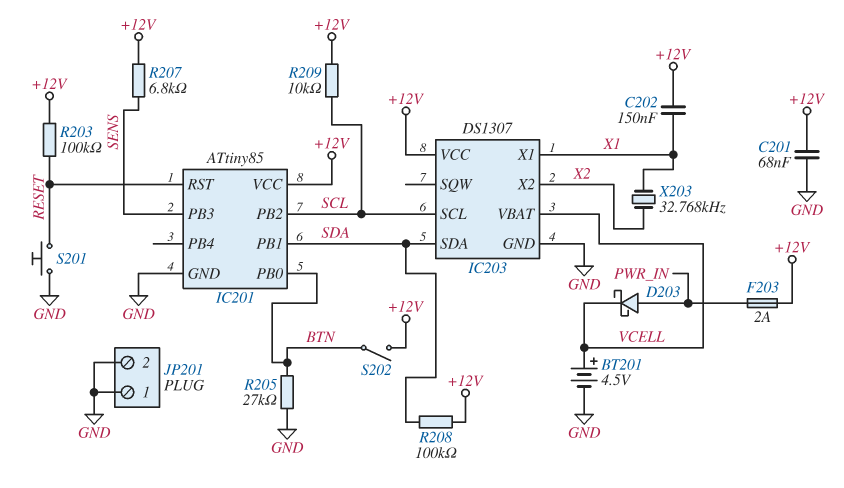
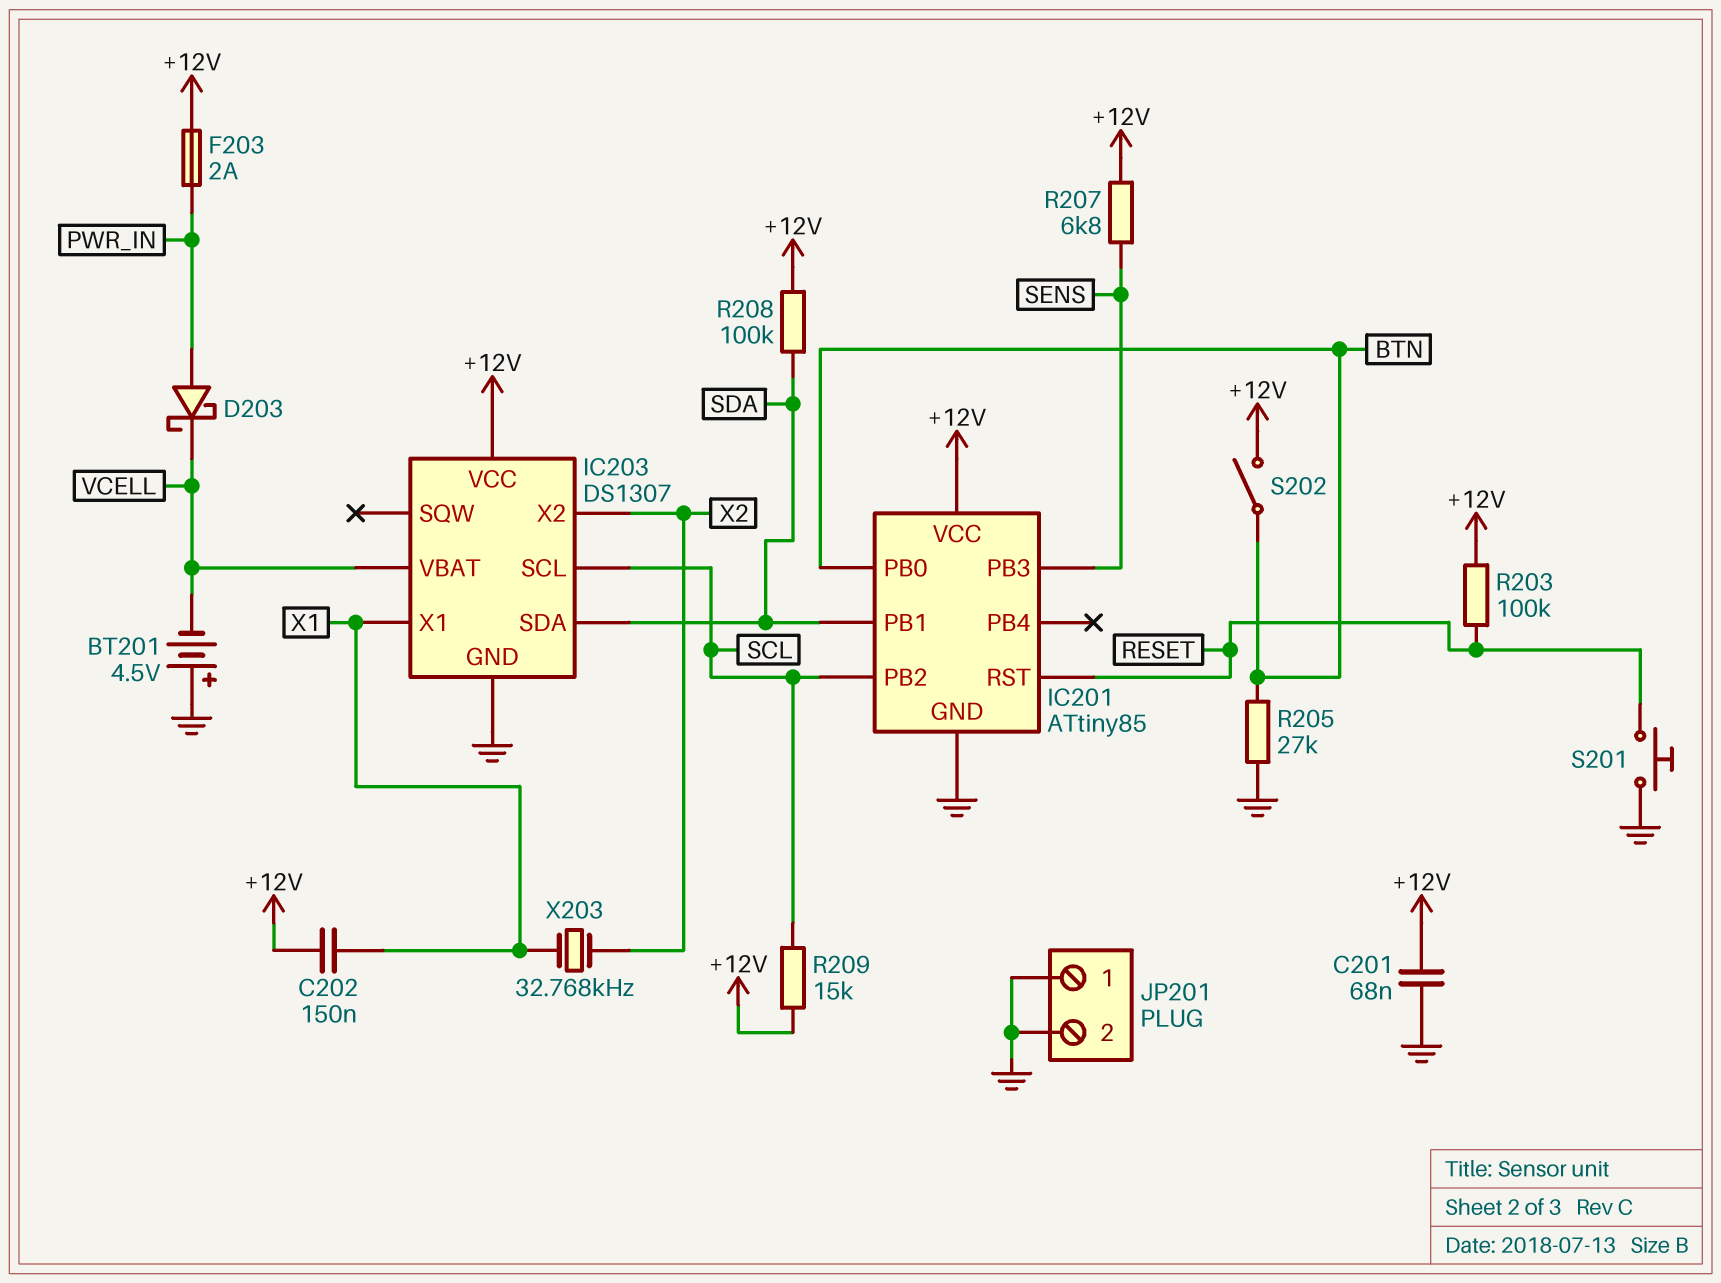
BT201: 4.5V (plus VCELL, minus GND) -> 4.5V (plus GND, minus VCELL)
R209: 10k (+12V, SCL) -> 15k (+12V, SCL)

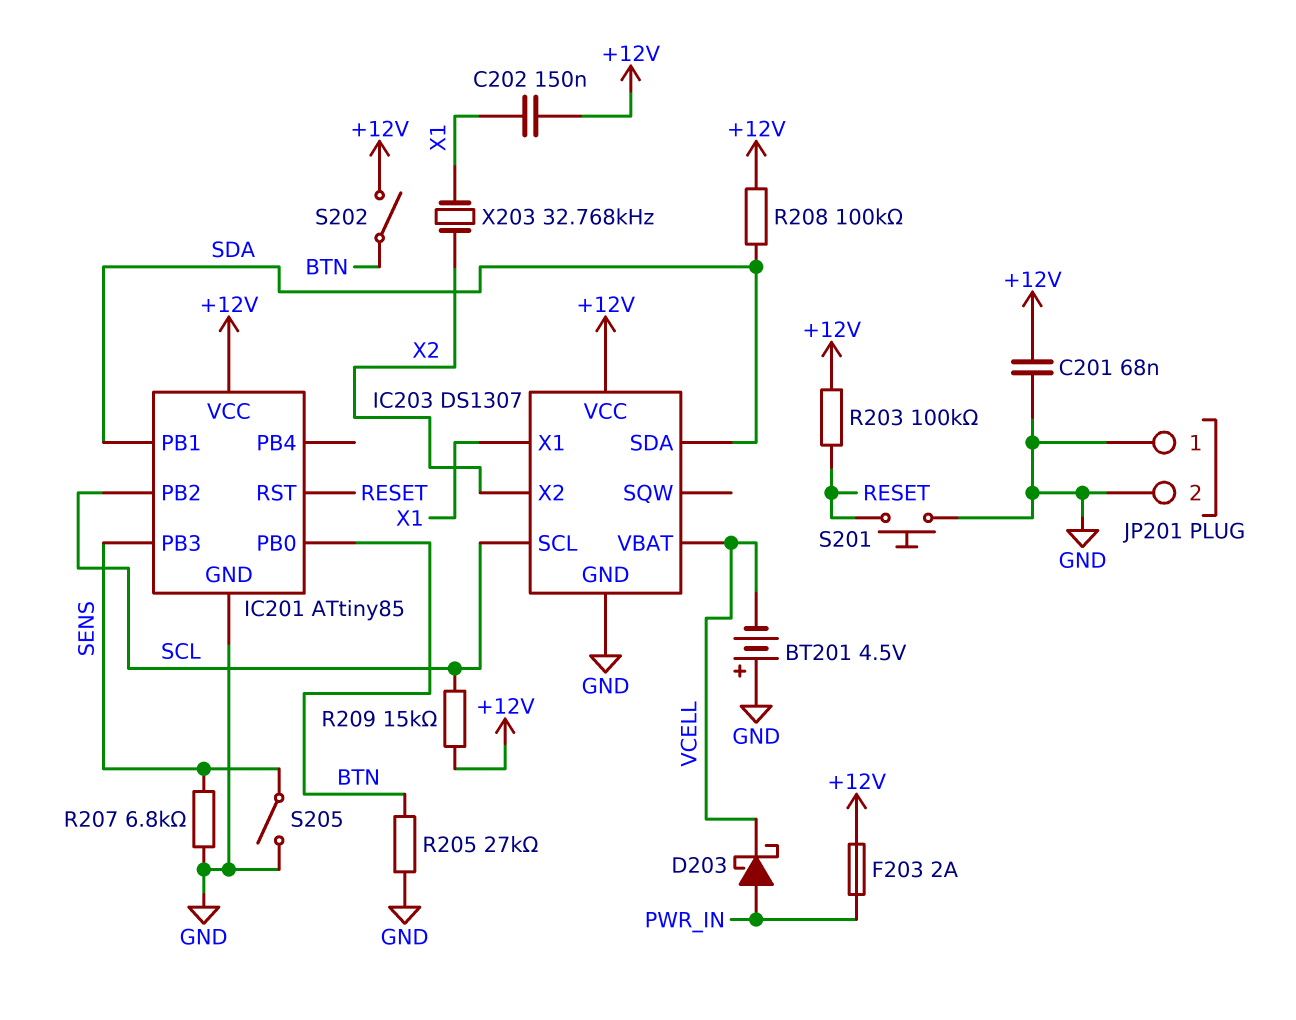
R207: 6.8k (+12V, SENS) -> 6.8k (GND, SENS)
S205: none -> switch (GND, SENS)

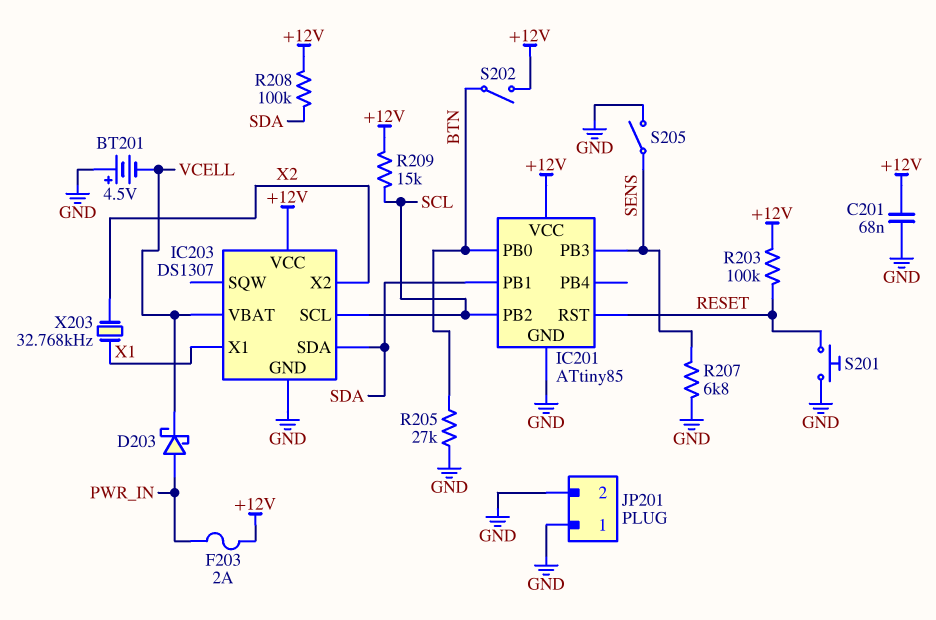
C202: 150nF (+12V, X1) -> none

